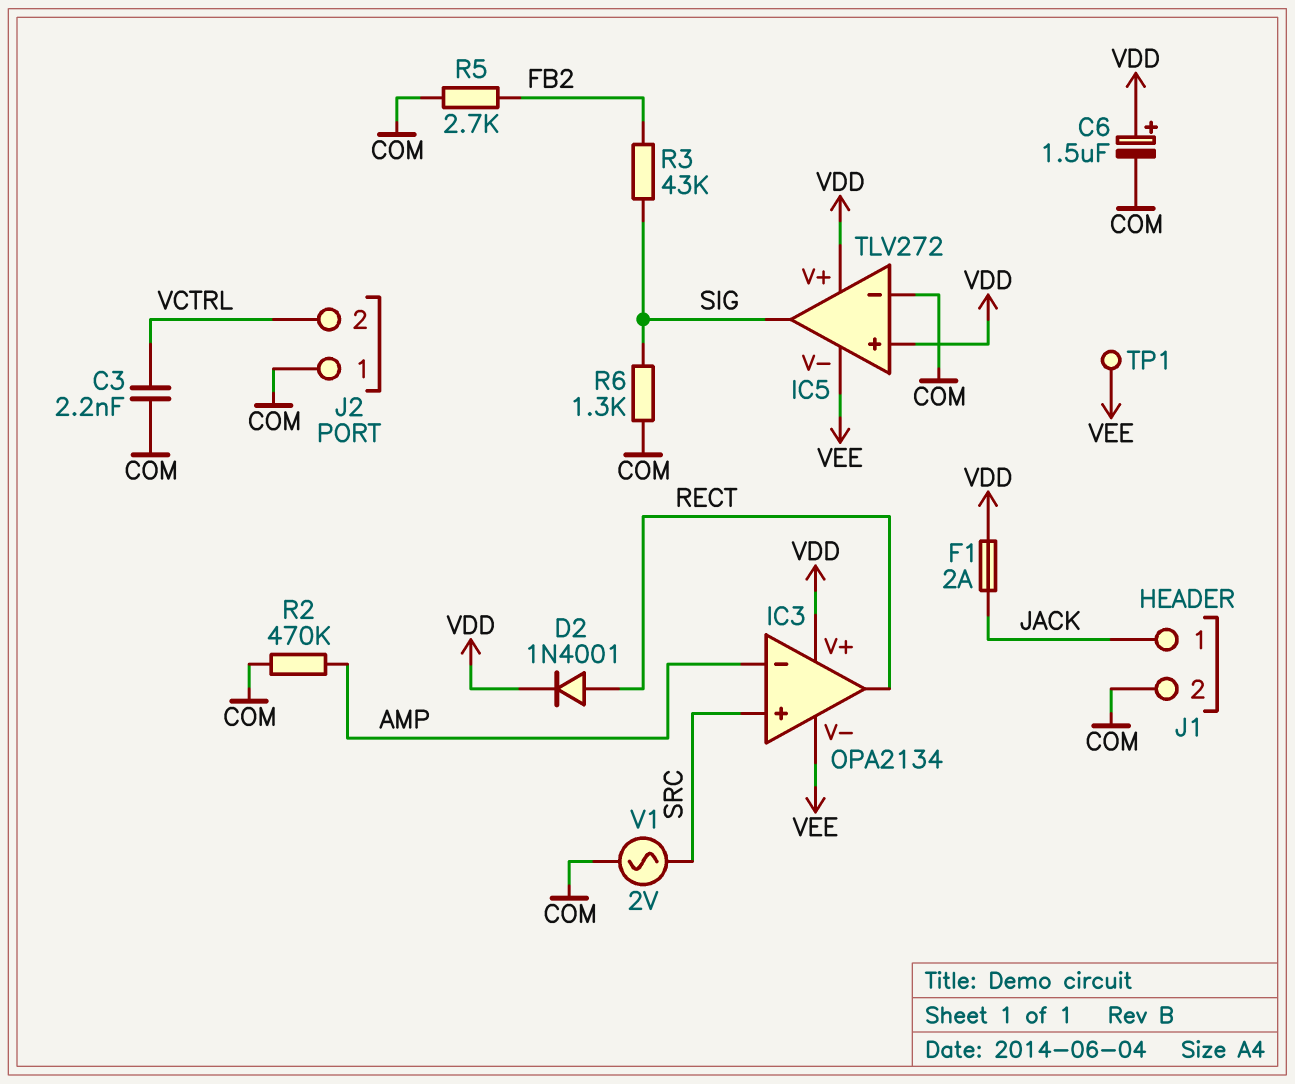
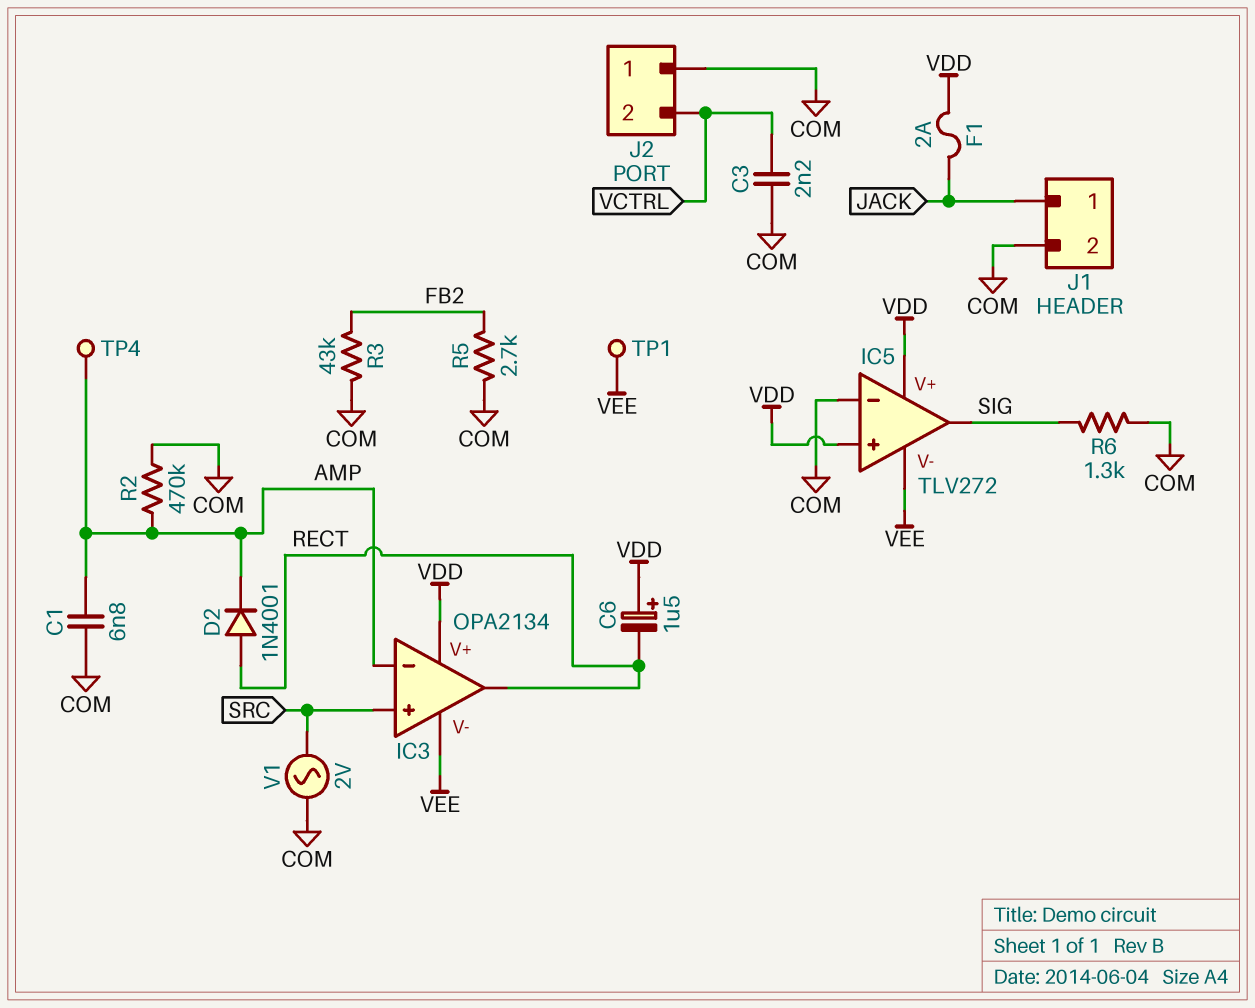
C1: none -> 6.8nF (AMP, COM)
C6: 1.5uF (plus VDD, minus COM) -> 1.5uF (plus VDD, minus RECT)
D2: diode 1N4001 (A RECT, K VDD) -> diode 1N4001 (A RECT, K AMP)
R3: 43k (FB2, SIG) -> 43k (COM, FB2)
TP4: none -> test point (AMP)

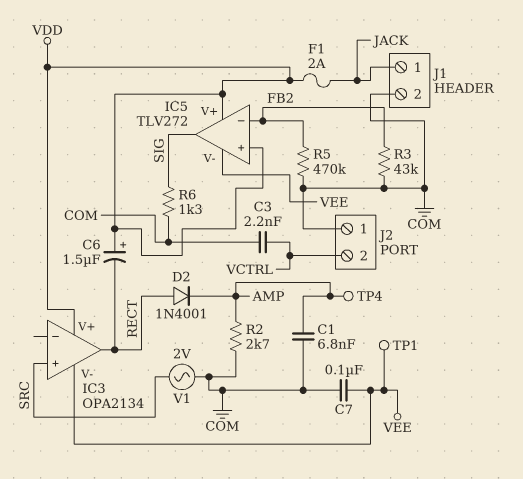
C7: none -> 100nF (COM, VEE)
IC3 pin in-: AMP -> none
IC5 pin in-: COM -> FB2
R2: 470k (AMP, COM) -> 2.7k (AMP, COM)
R5: 2.7k (COM, FB2) -> 470k (COM, FB2)

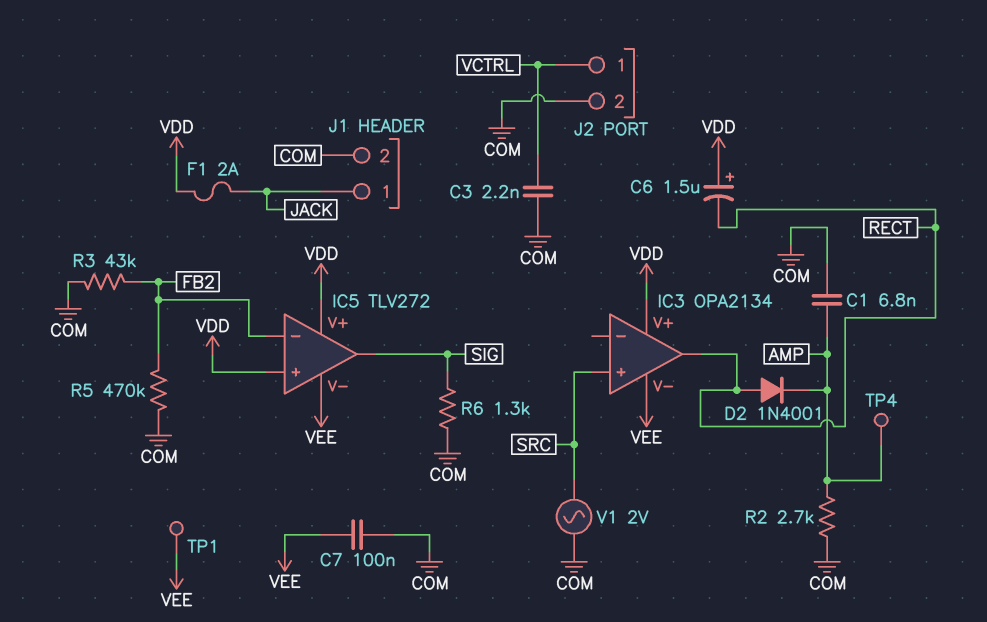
J2 pin 1: COM -> VCTRL
J2 pin 2: VCTRL -> COM

